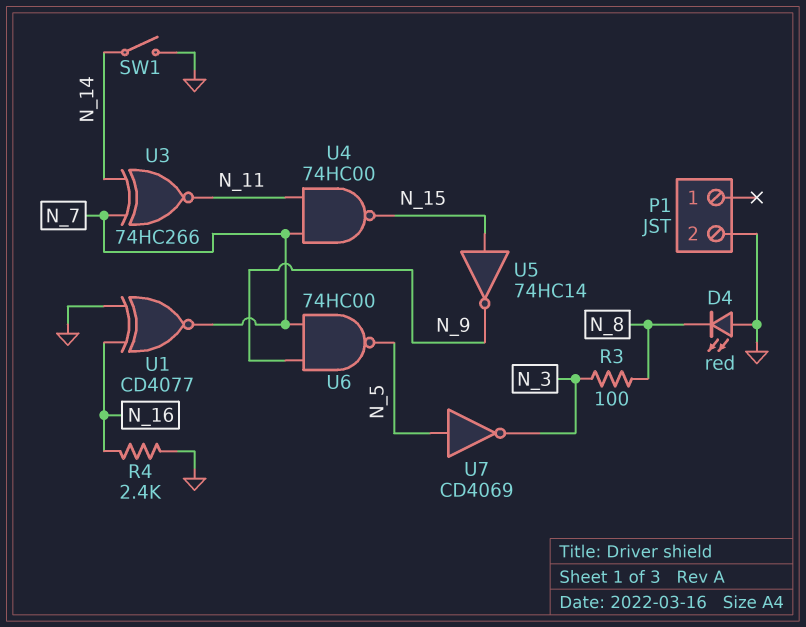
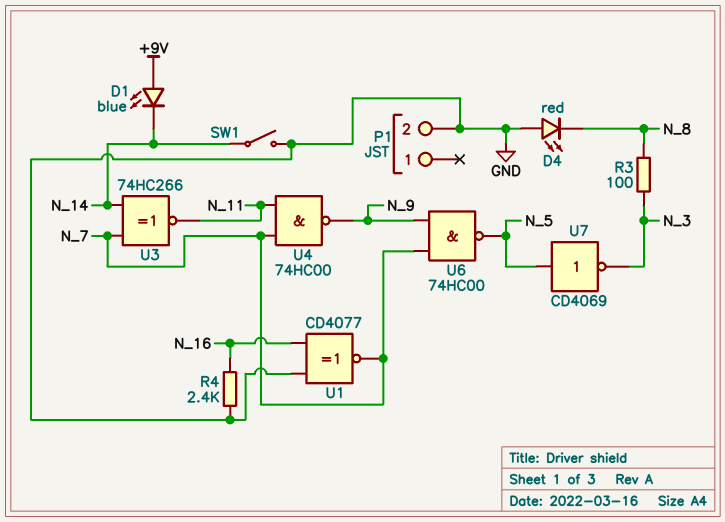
D1: none -> LED blue (A +9V, K N_14)
U4: NAND 74HC00 (in N_7, in N_11, out N_15) -> NAND 74HC00 (in N_7, in N_11, out N_9)
U5: NOT 74HC14 (in N_15, out N_9) -> none

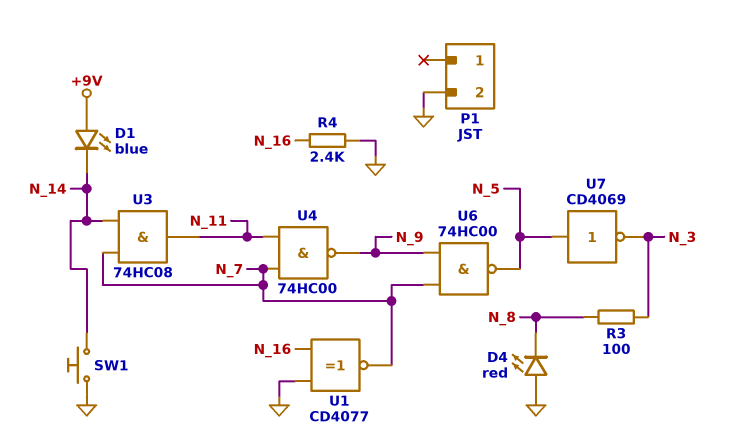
SW1: switch (GND, N_14) -> button (GND, N_14)
U3: XNOR 74HC266 (in N_7, in N_14, out N_11) -> AND 74HC08 (in N_7, in N_14, out N_11)

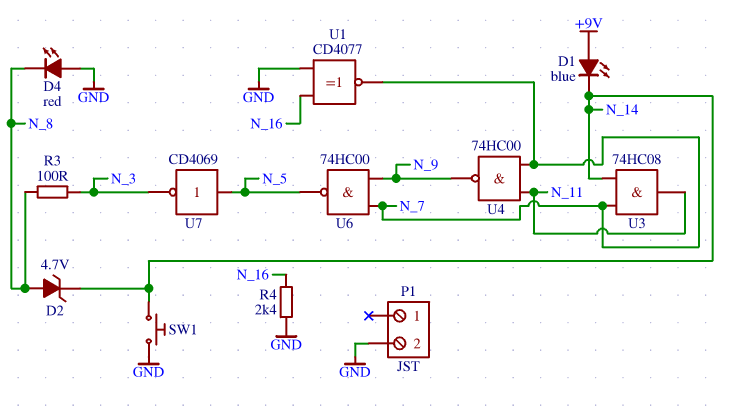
D2: none -> zener 4.7V (A N_8, K N_14)

